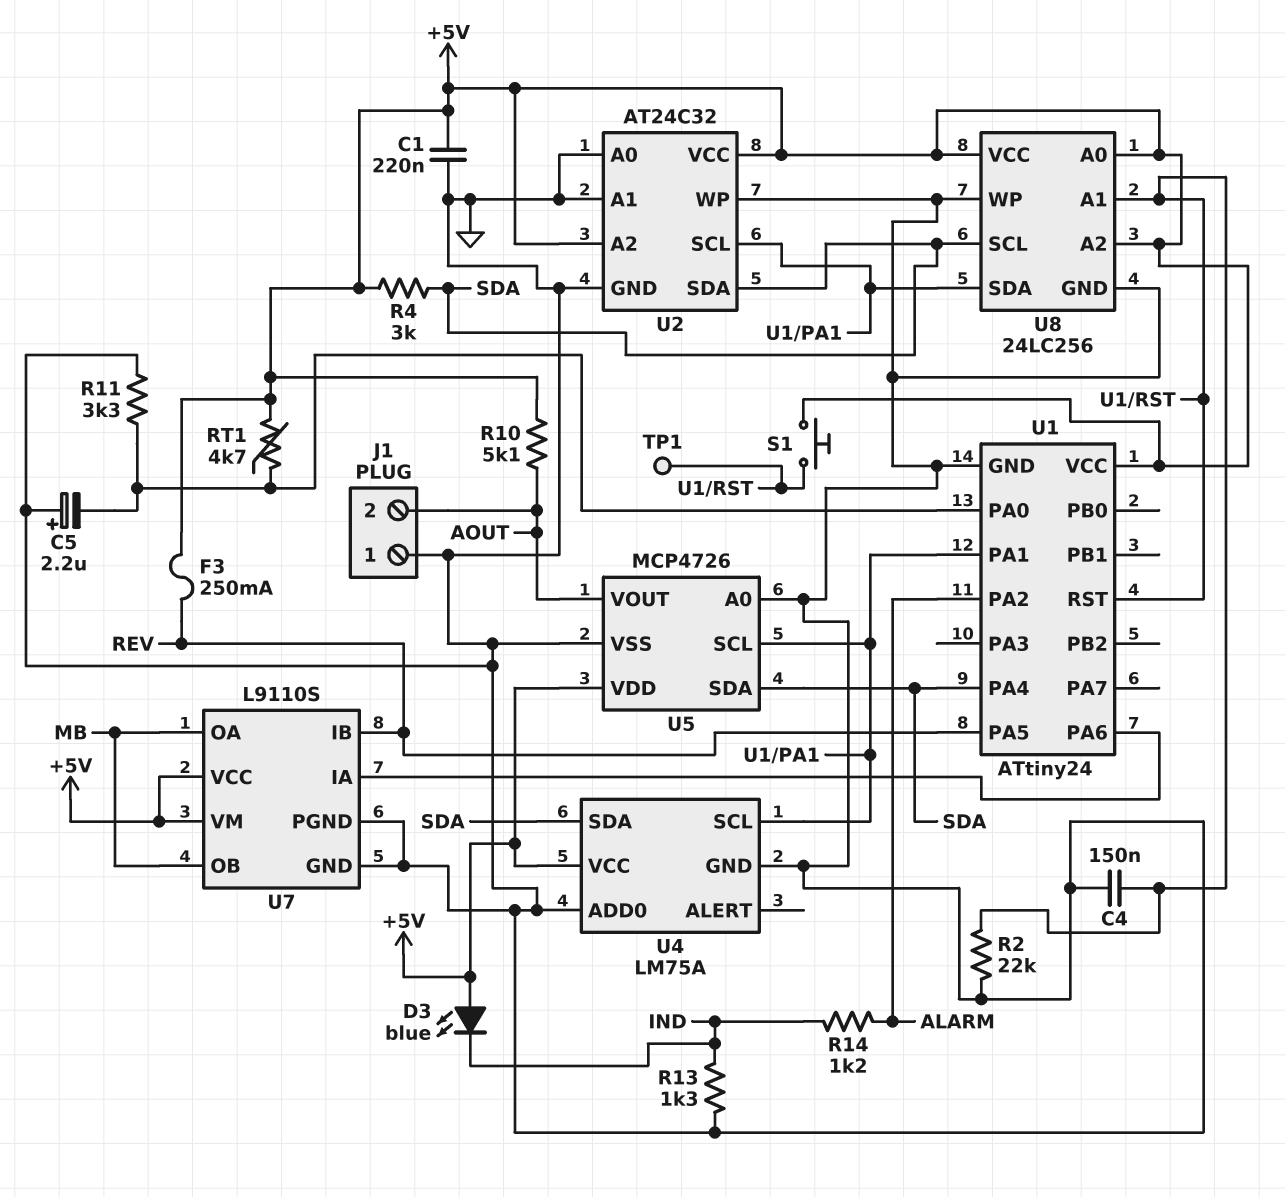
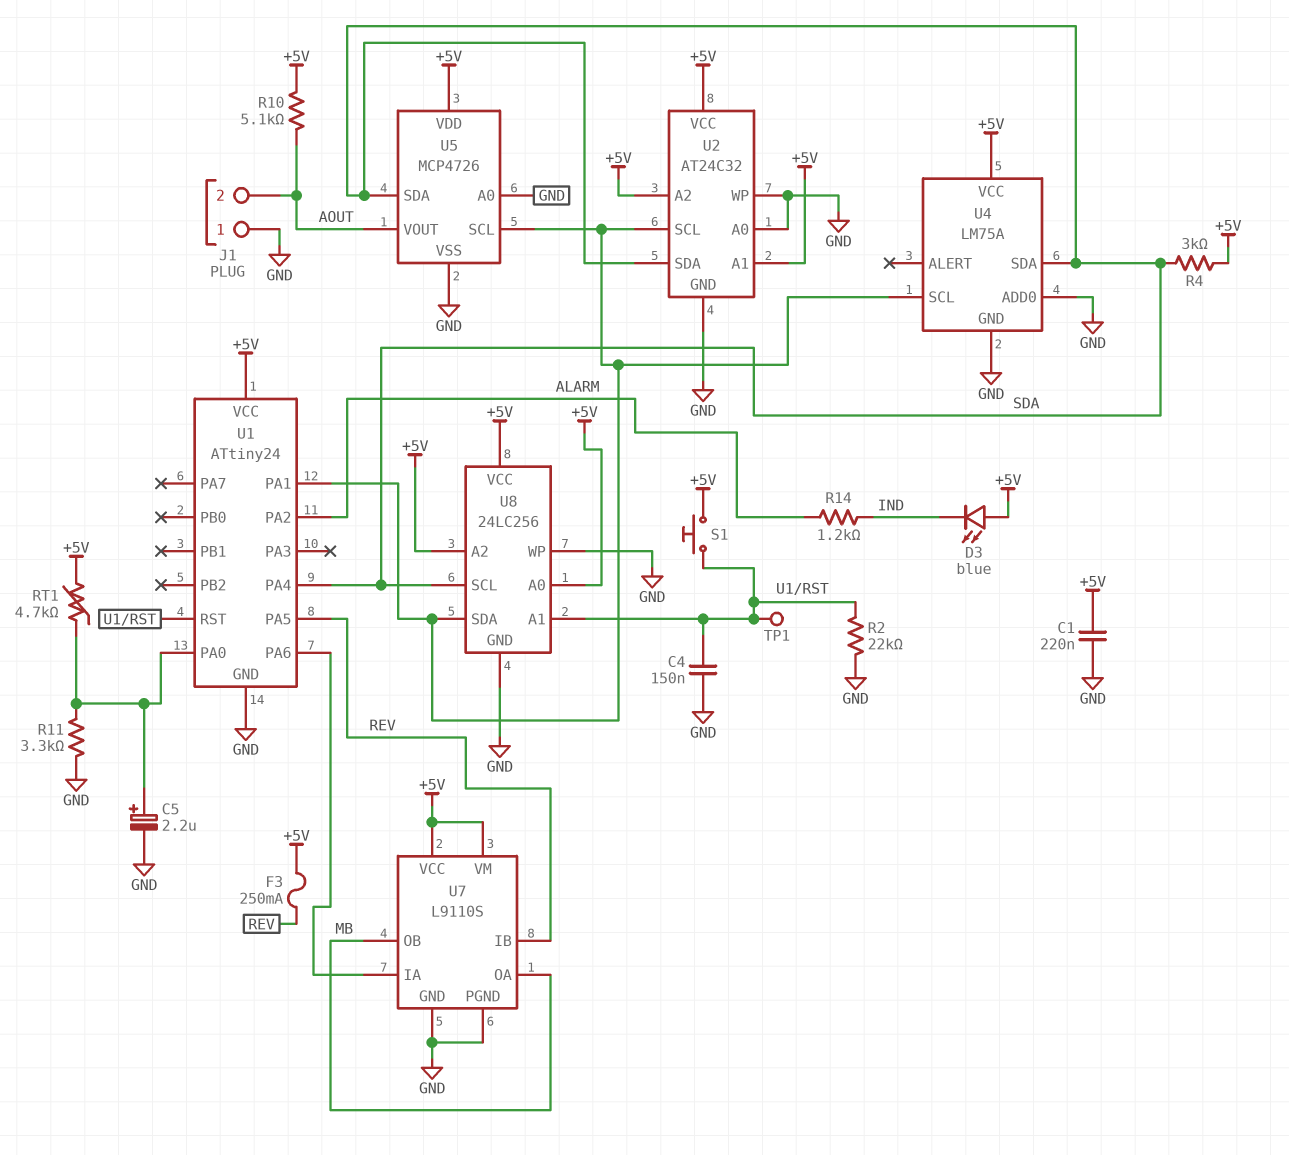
C5: 2.2uF (plus GND, minus U1/PA0) -> 2.2uF (plus U1/PA0, minus GND)
R13: 1.3k (GND, IND) -> none
U2 pin A1: GND -> +5V

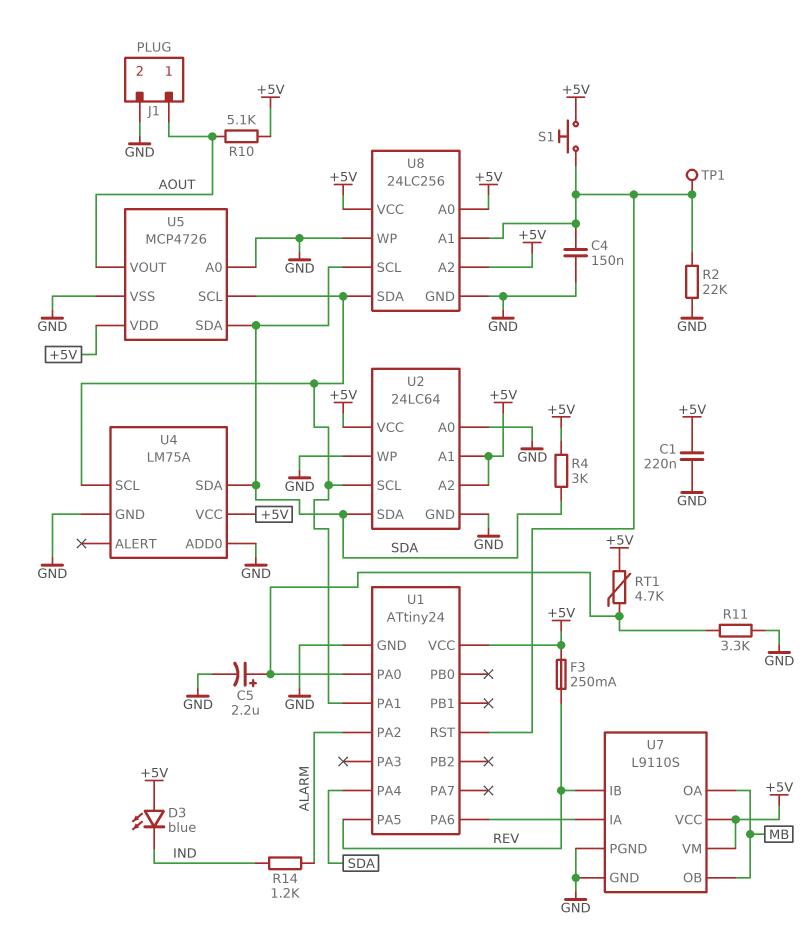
J1 pin 1: GND -> AOUT
J1 pin 2: AOUT -> GND
U2: AT24C32 -> 24LC64

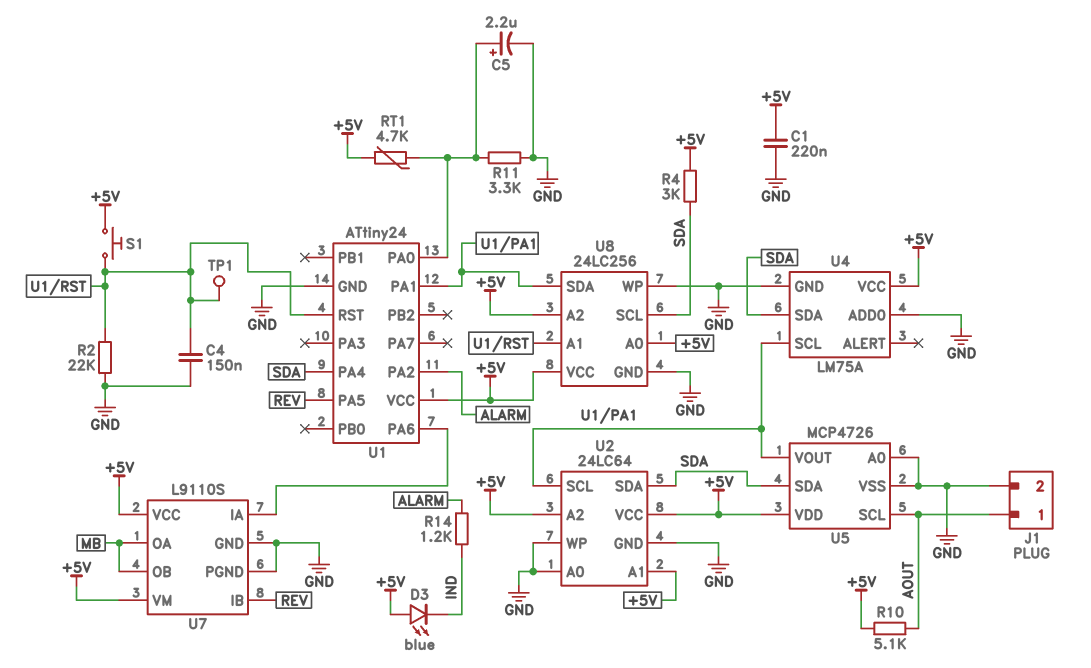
F3: 250mA (+5V, REV) -> none
U5 pin SCL: U1/PA1 -> AOUT
U5 pin VOUT: AOUT -> U1/PA1

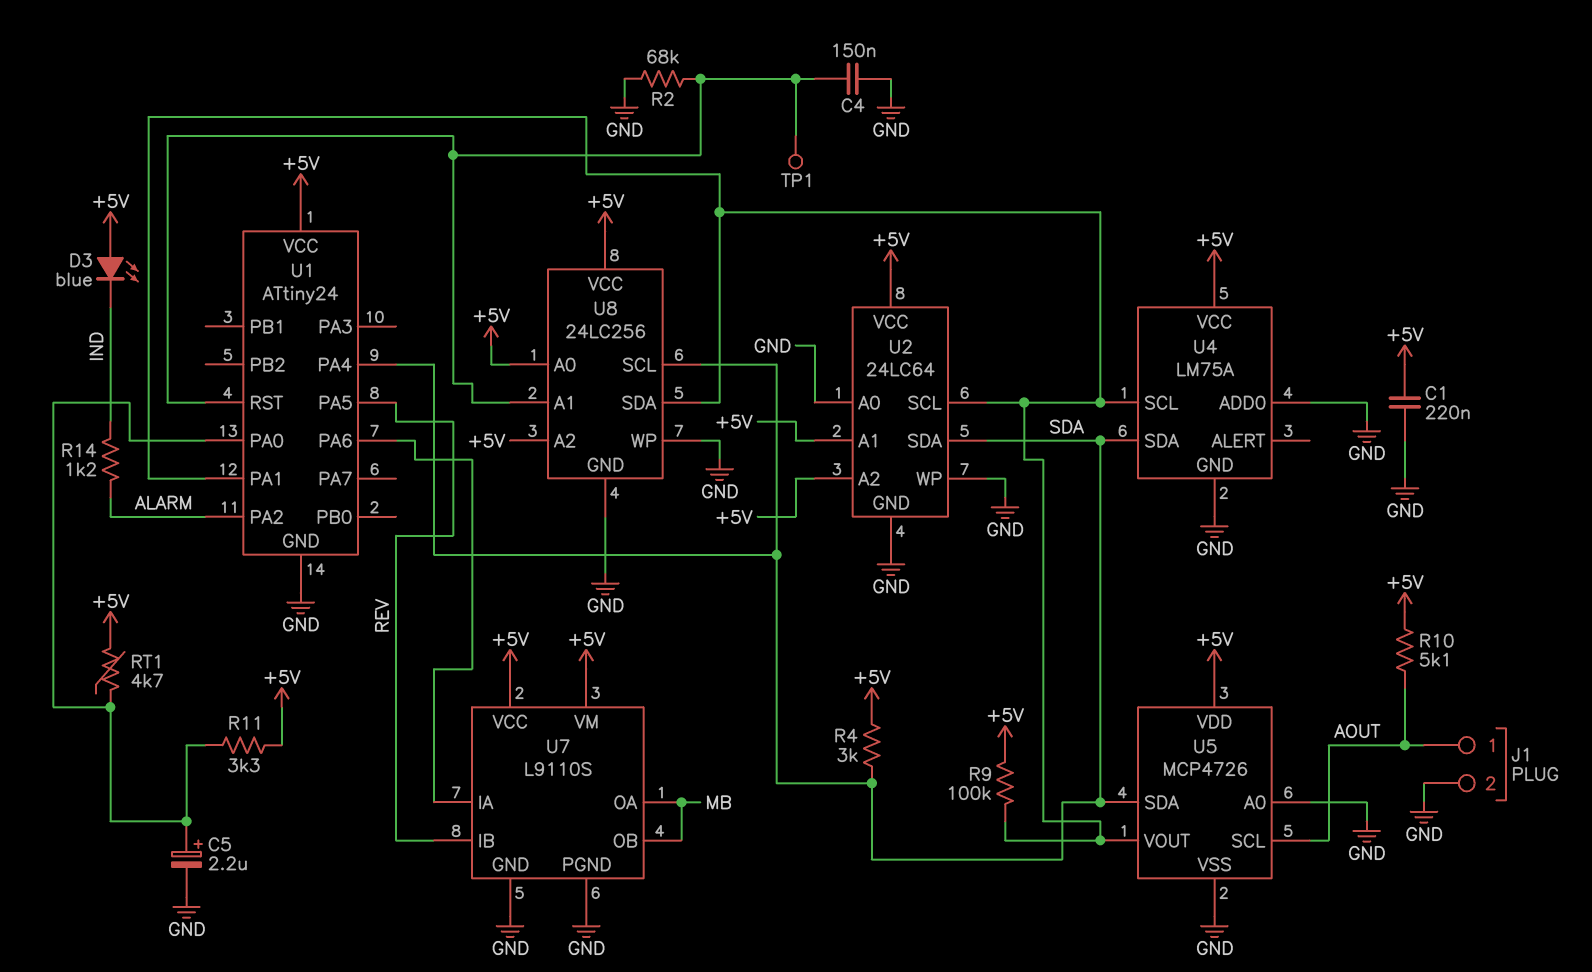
R2: 22k (GND, U1/RST) -> 68k (GND, U1/RST)
R9: none -> 100k (+5V, U1/PA1)
R11: 3.3k (GND, U1/PA0) -> 3.3k (+5V, U1/PA0)
S1: button (+5V, U1/RST) -> none

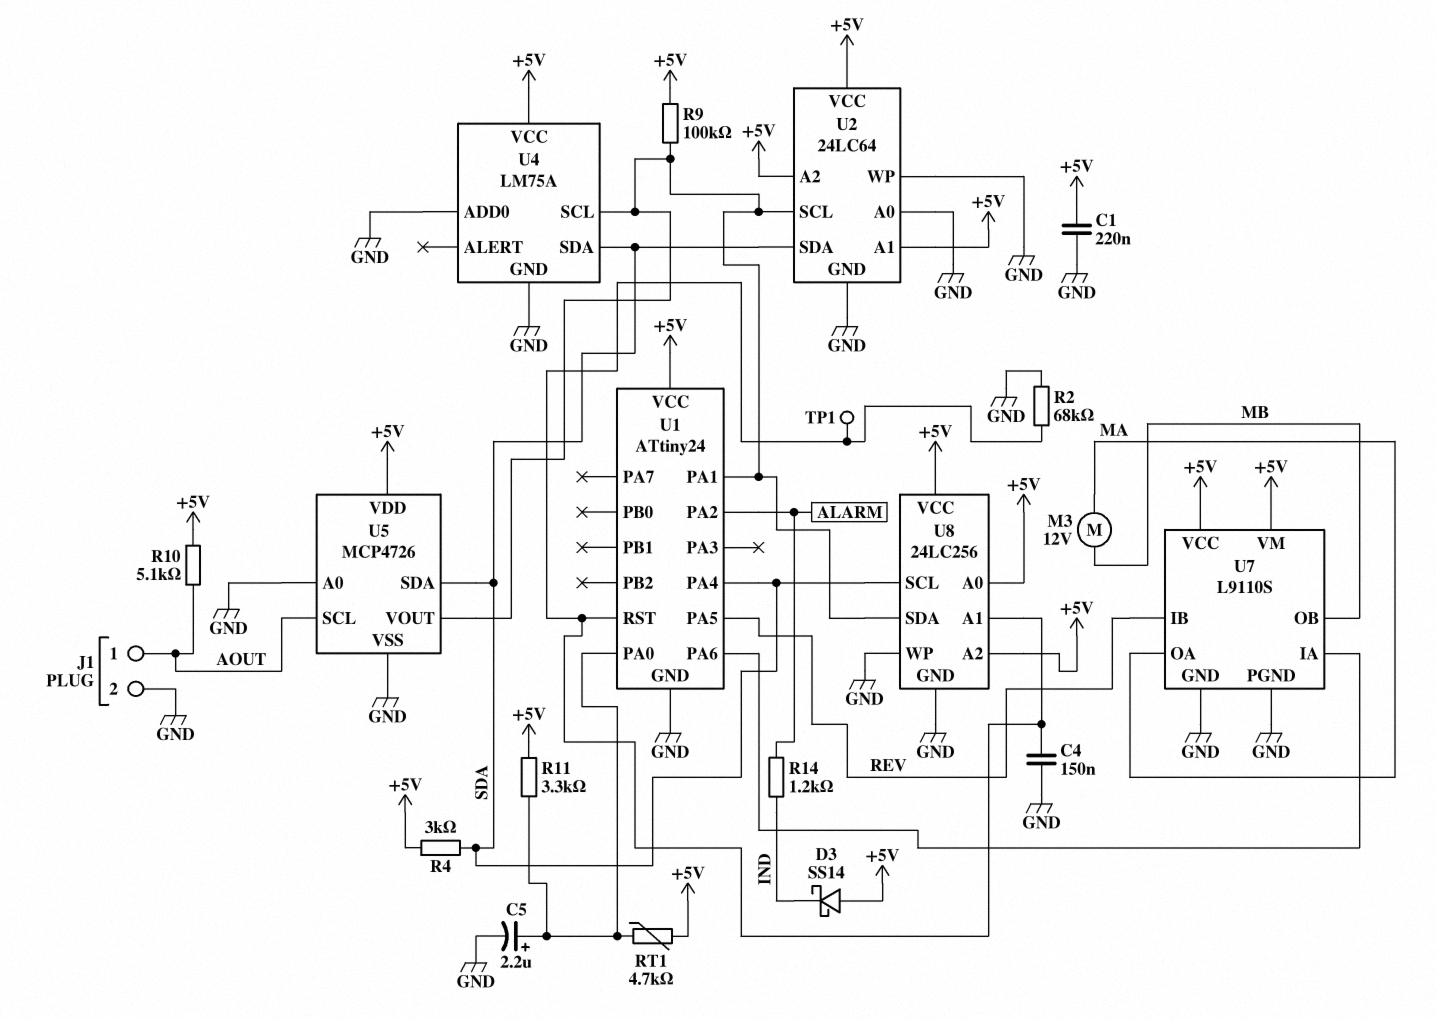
D3: LED blue (A +5V, K IND) -> schottky SS14 (A +5V, K IND)
M3: none -> motor 12V (MA, MB)
U7 pin OA: MB -> MA

